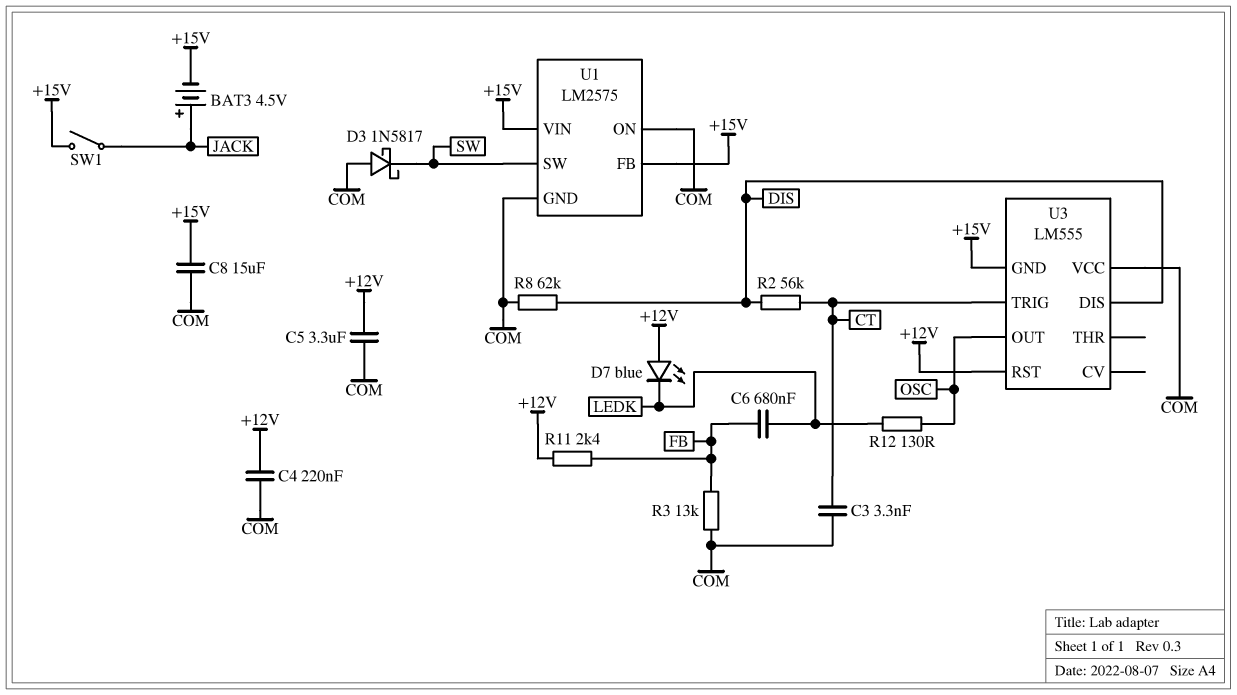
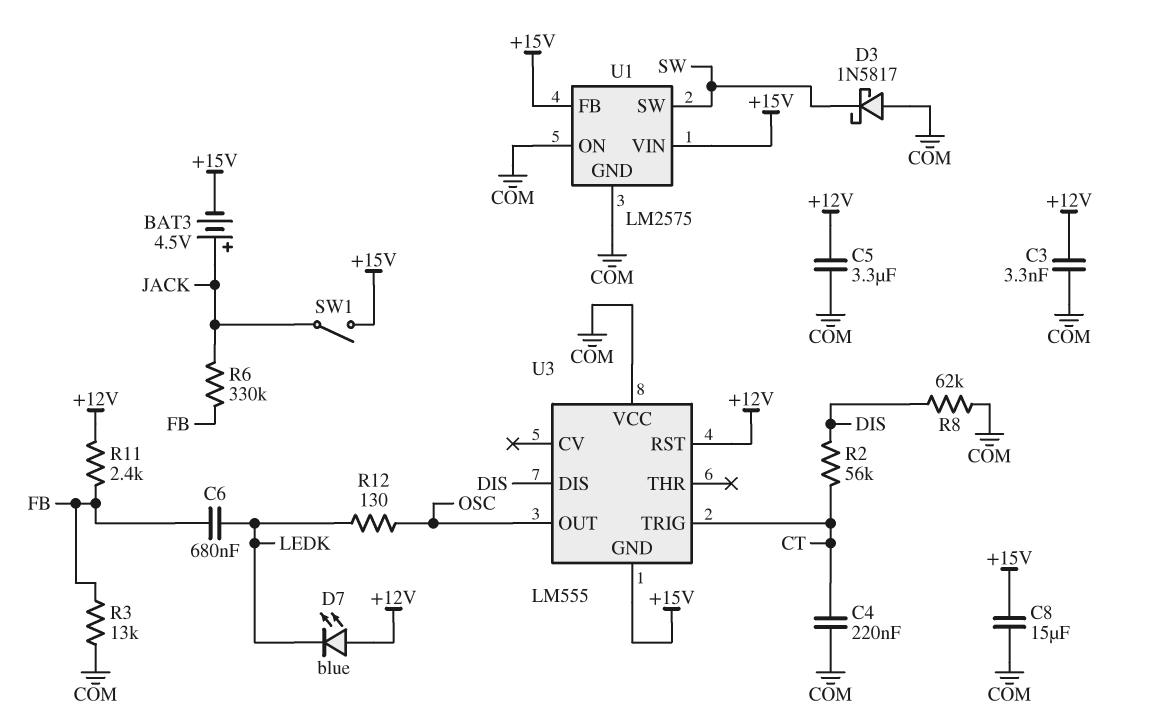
C3: 3.3nF (COM, CT) -> 3.3nF (+12V, COM)
C4: 220nF (+12V, COM) -> 220nF (COM, CT)
R6: none -> 330k (FB, JACK)

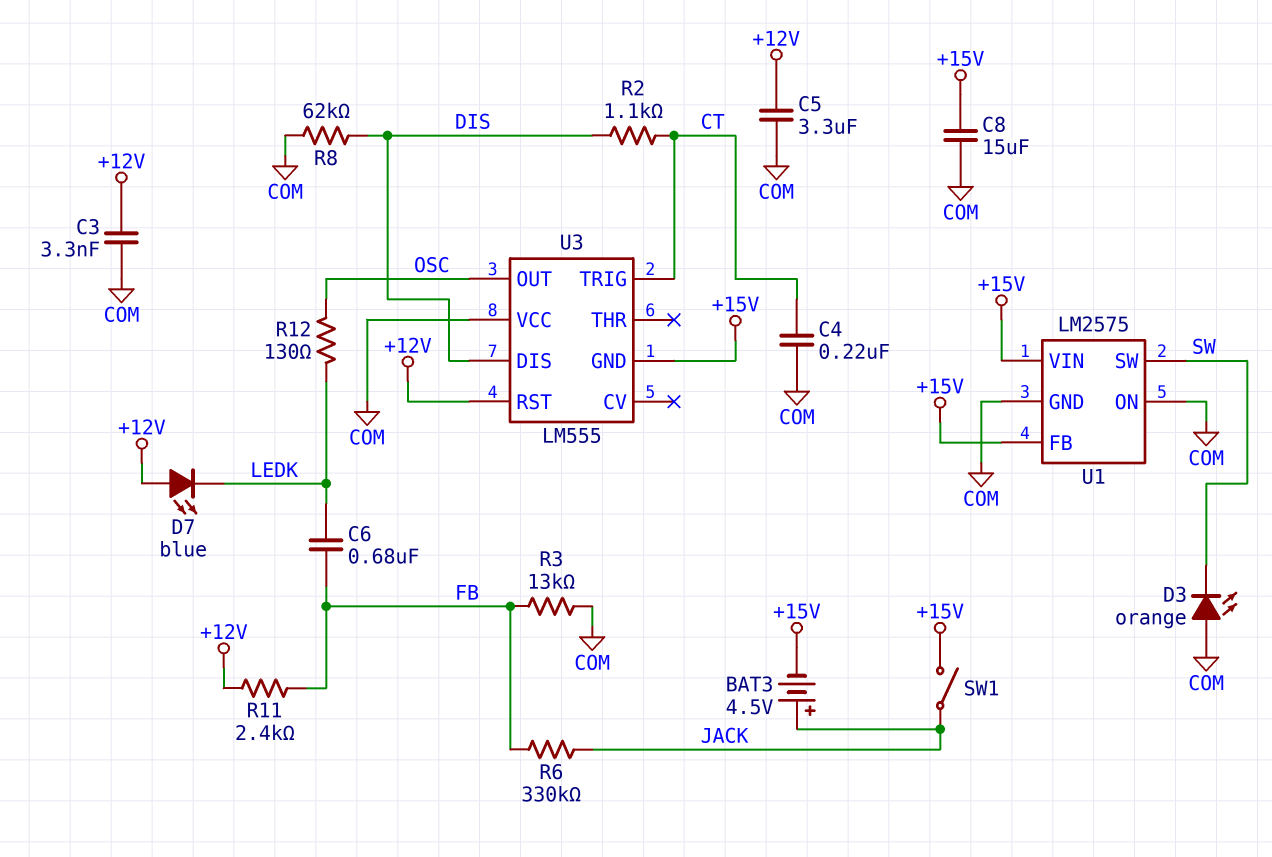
D3: schottky 1N5817 (A COM, K SW) -> LED orange (A COM, K SW)
R2: 56k (CT, DIS) -> 1.1k (CT, DIS)

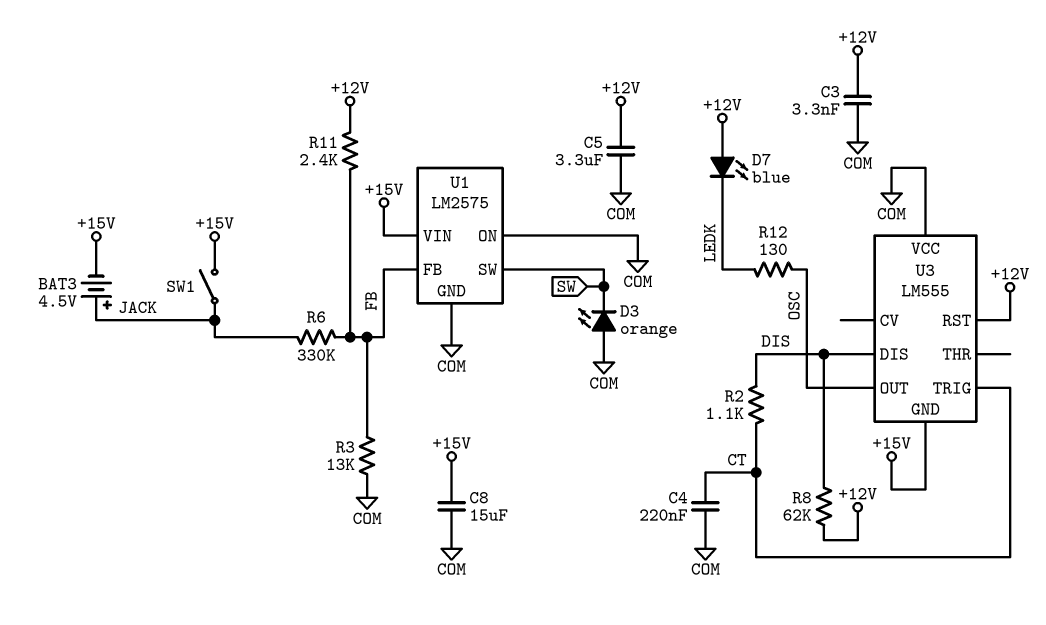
C6: 680nF (FB, LEDK) -> none
R8: 62k (COM, DIS) -> 62k (+12V, DIS)
U1 pin FB: +15V -> FB

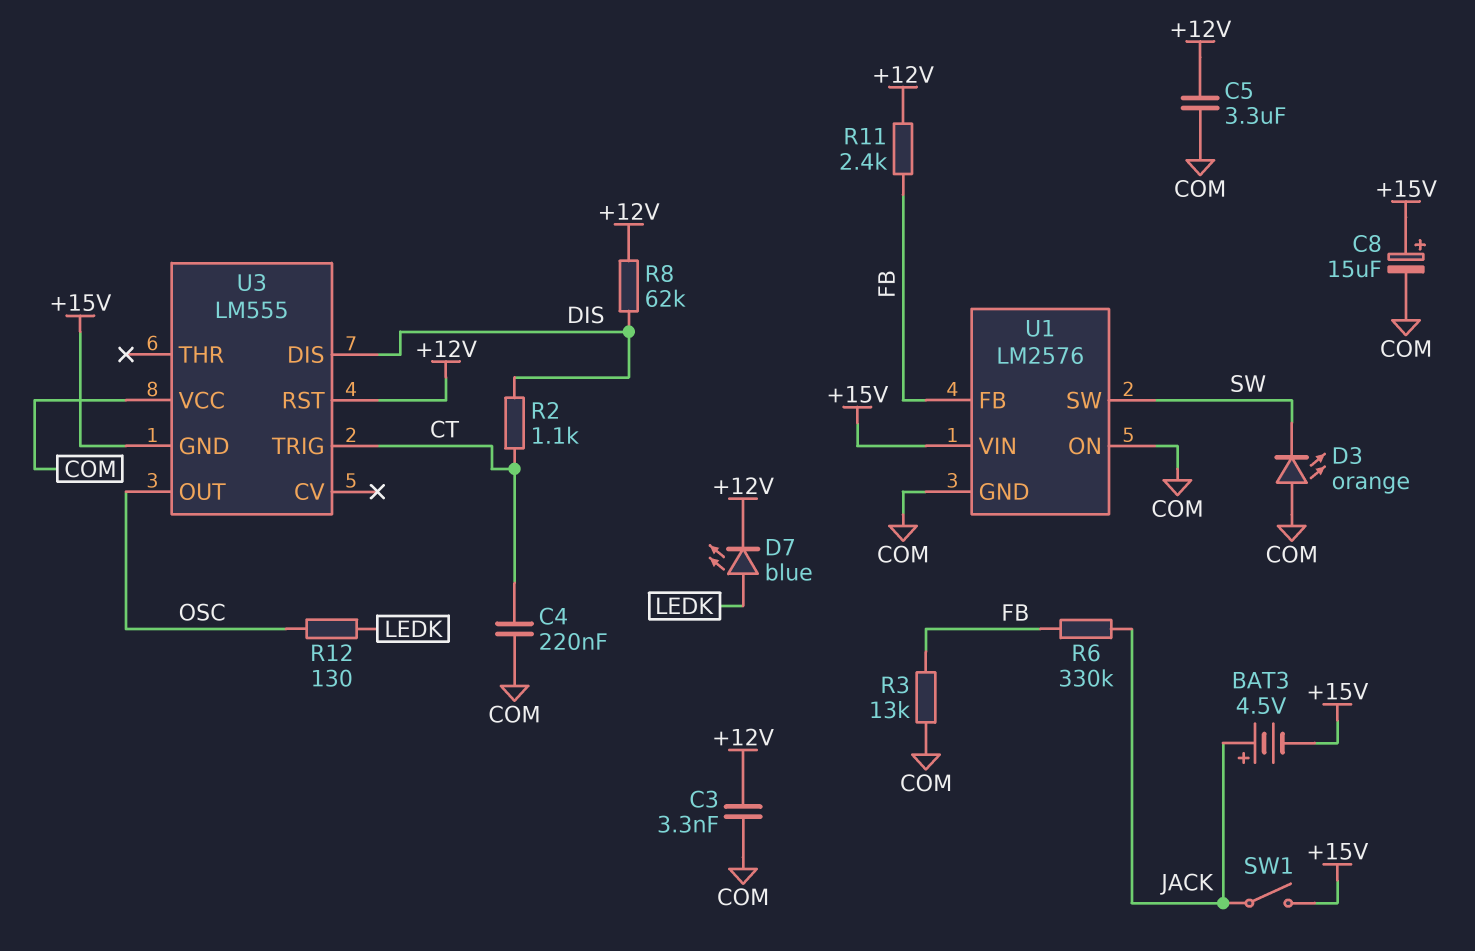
C8: 15uF (+15V, COM) -> 15uF (plus +15V, minus COM)
D7: LED blue (A +12V, K LEDK) -> LED blue (A LEDK, K +12V)
U1: LM2575 -> LM2576

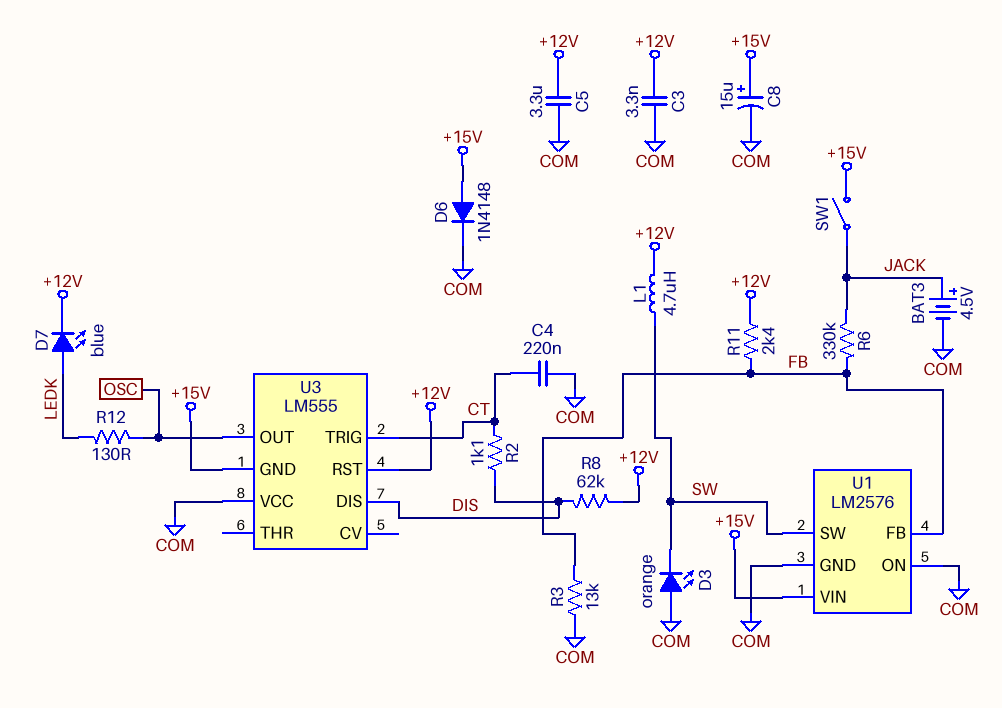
BAT3: 4.5V (plus JACK, minus +15V) -> 4.5V (plus JACK, minus COM)
D6: none -> diode 1N4148 (A +15V, K COM)
L1: none -> 4.7uH (+12V, SW)

